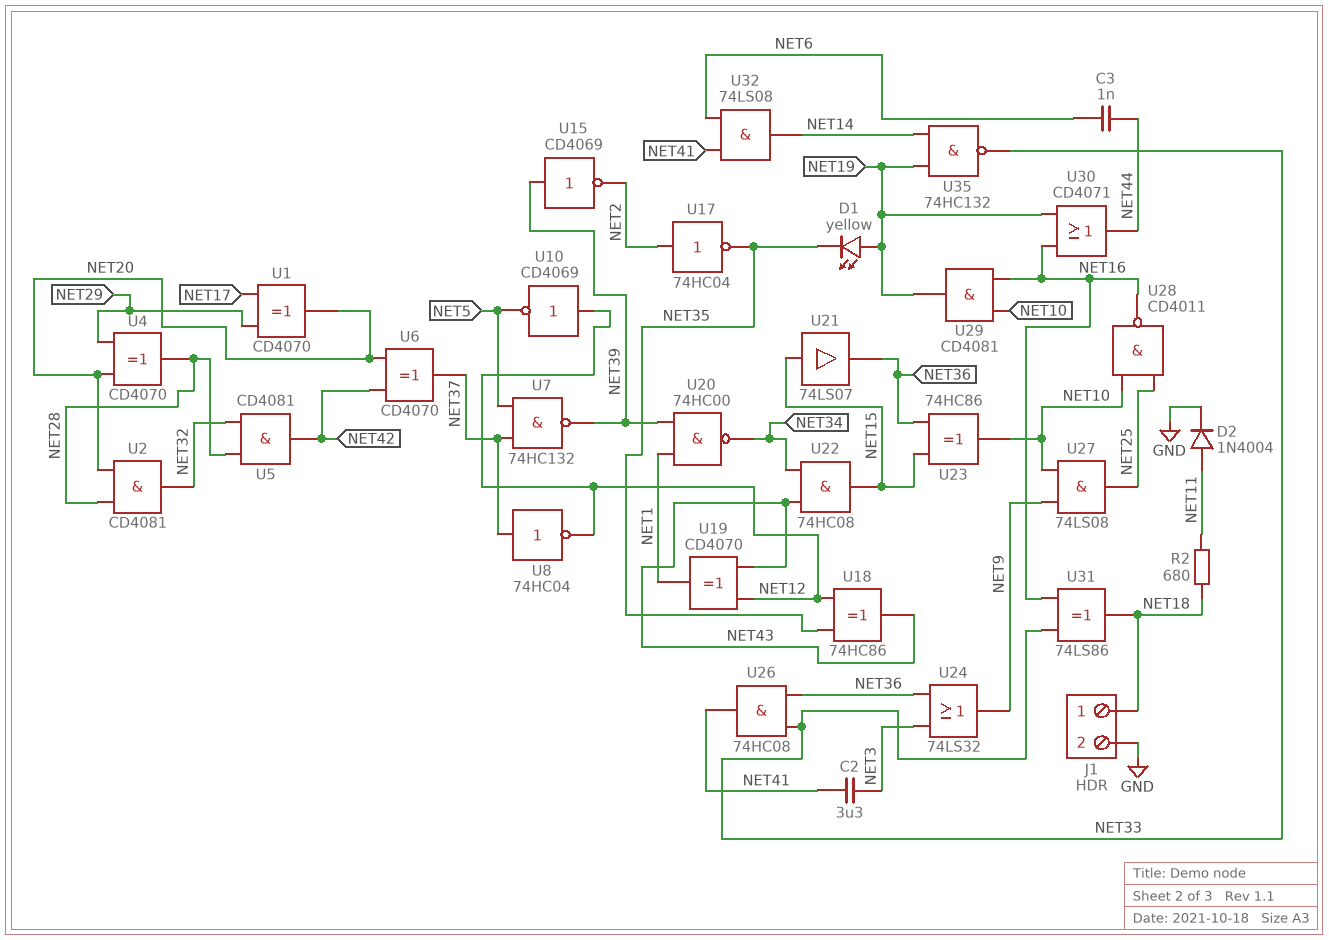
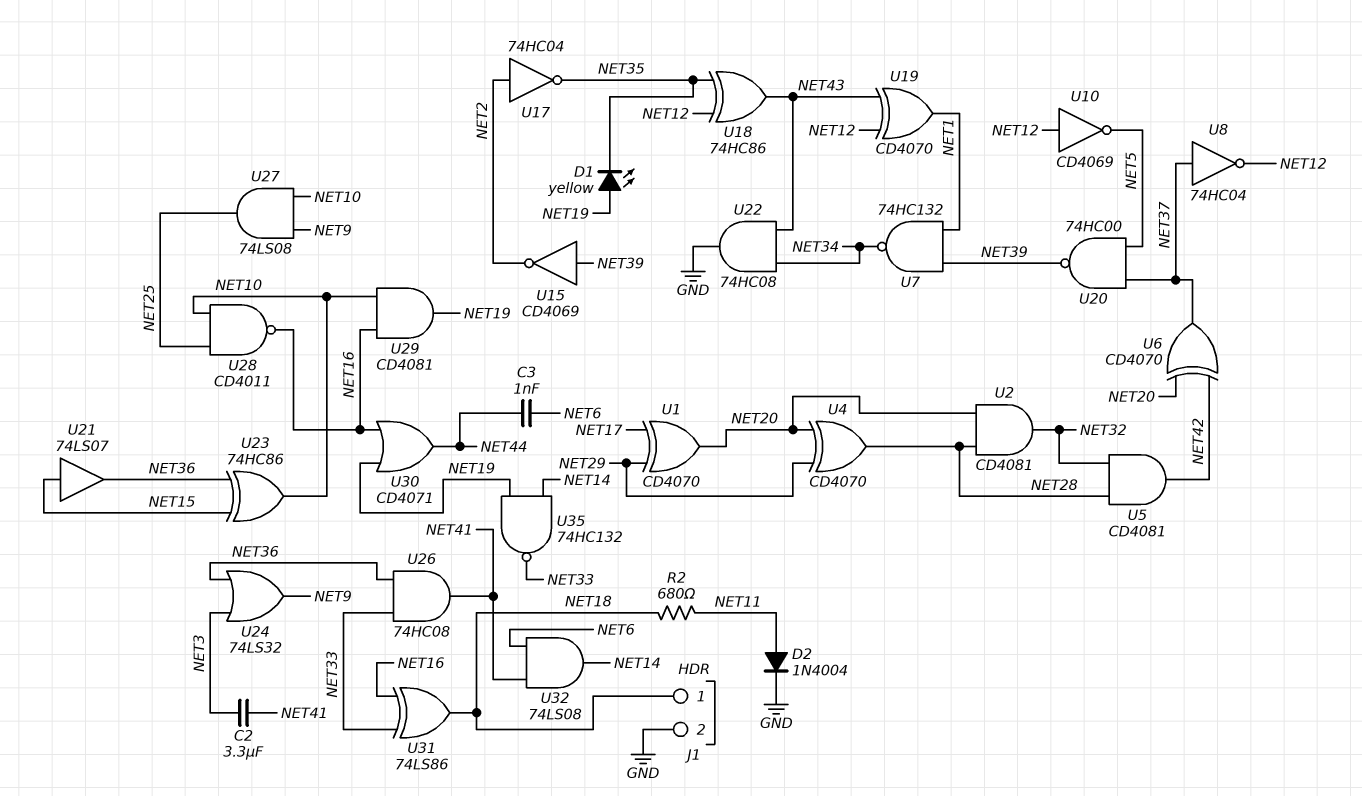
U7: NAND 74HC132 (in NET5, in NET37, out NET39) -> NAND 74HC132 (in NET1, in NET39, out NET34)
U20: NAND 74HC00 (in NET1, in NET39, out NET34) -> NAND 74HC00 (in NET5, in NET37, out NET39)
U22: AND 74HC08 (in NET34, in NET43, out NET15) -> AND 74HC08 (in NET34, in NET43, out GND)

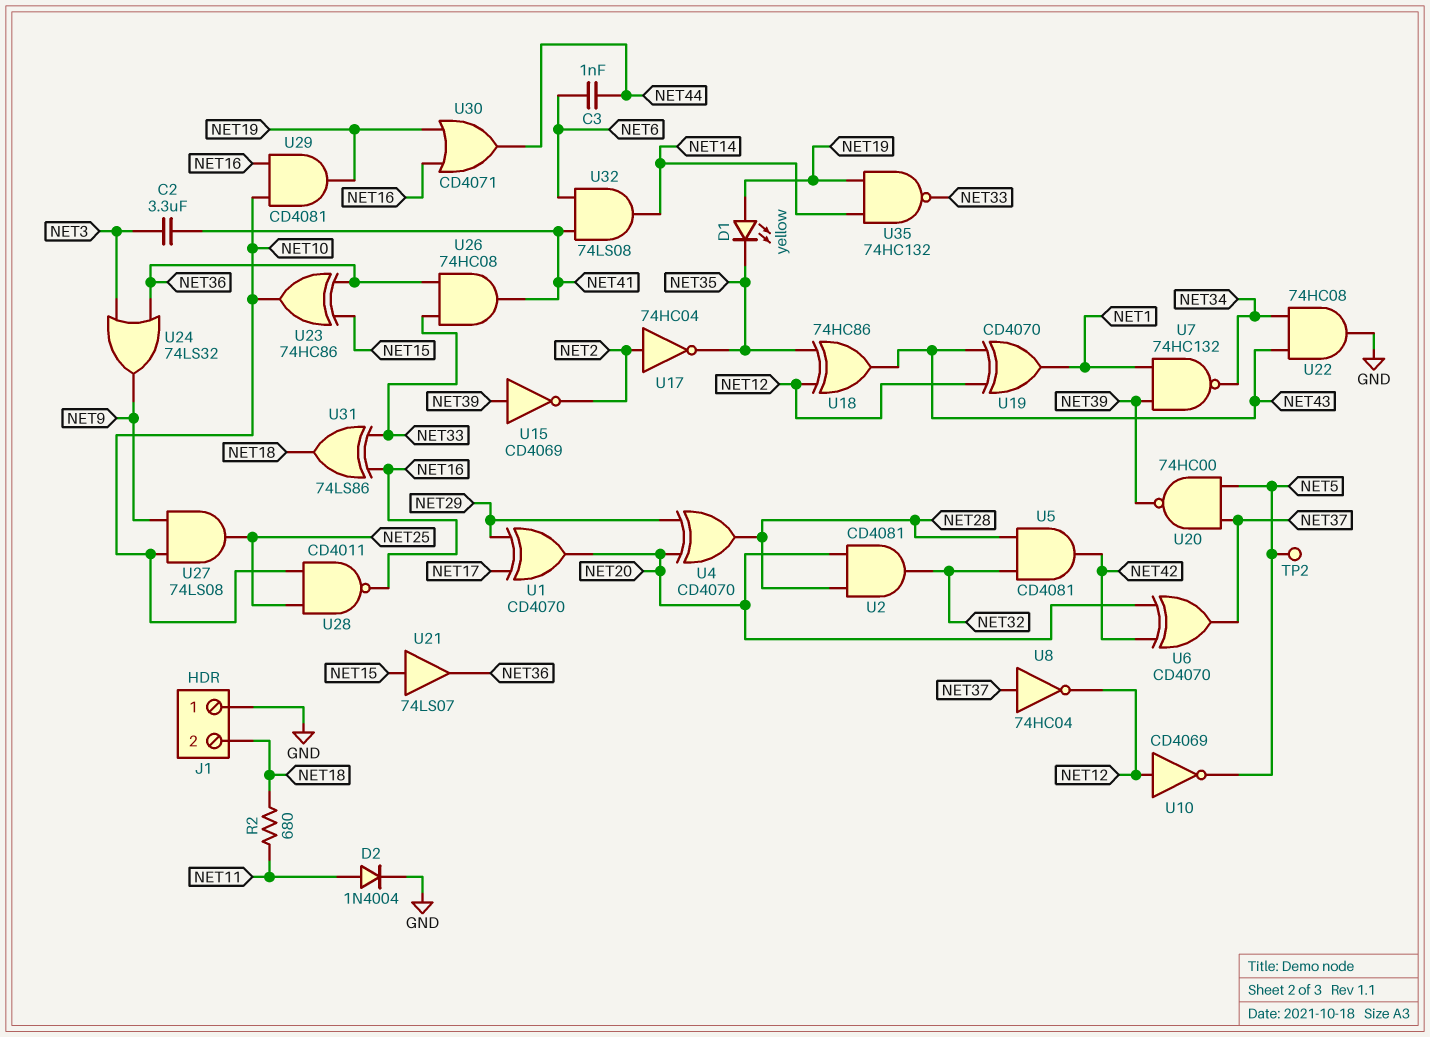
J1 pin 1: NET18 -> GND
J1 pin 2: GND -> NET18
TP2: none -> test point (NET5)

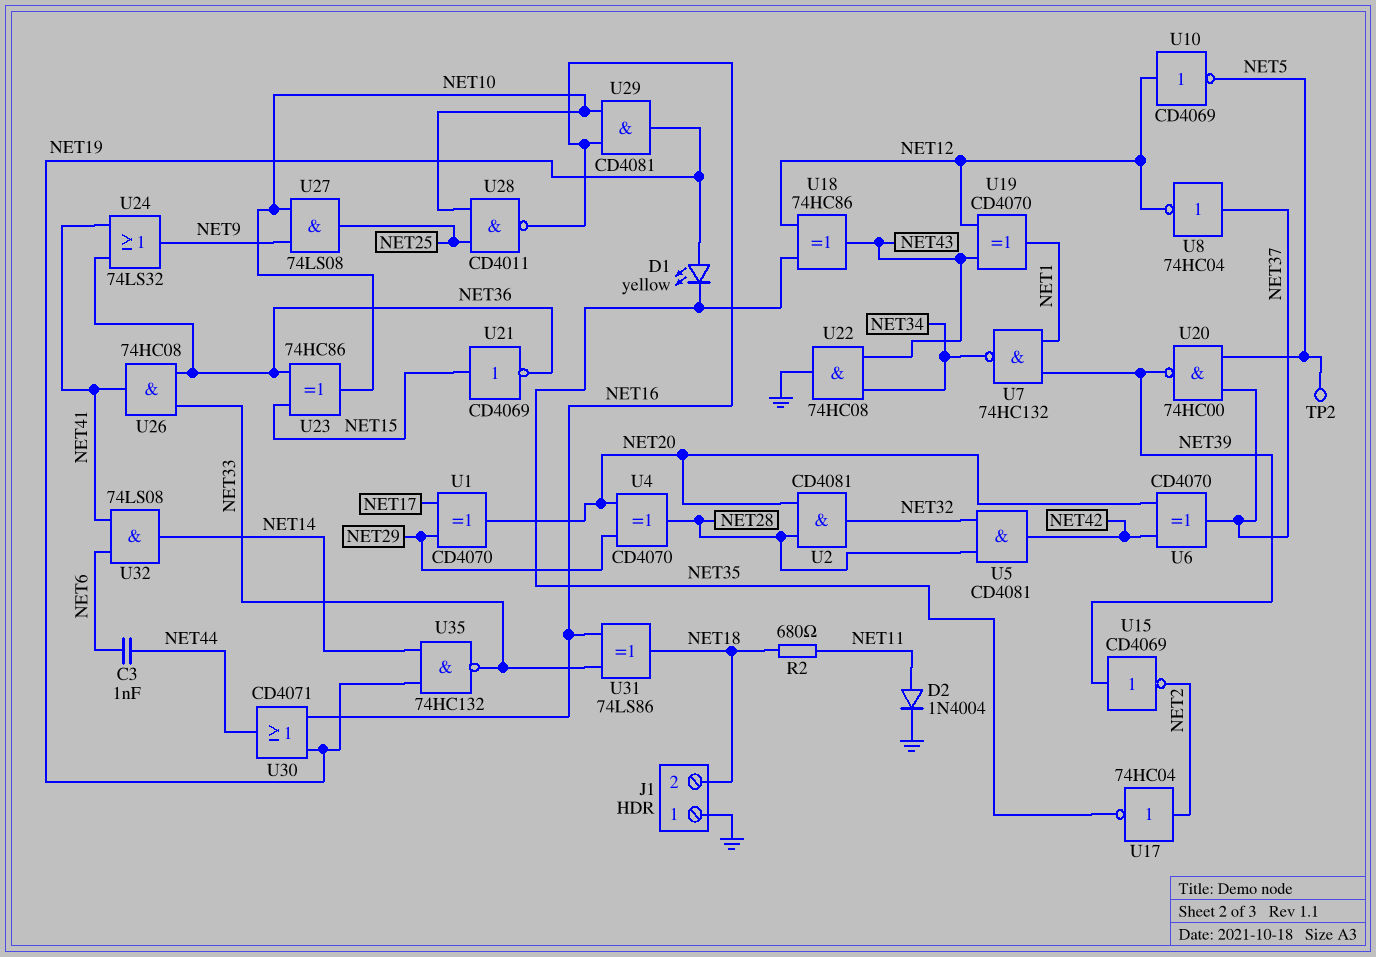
C2: 3.3uF (NET3, NET41) -> none
U21: buffer 74LS07 (in NET15, out NET36) -> NOT CD4069 (in NET15, out NET36)
U24: OR 74LS32 (in NET3, in NET36, out NET9) -> OR 74LS32 (in NET36, in NET41, out NET9)

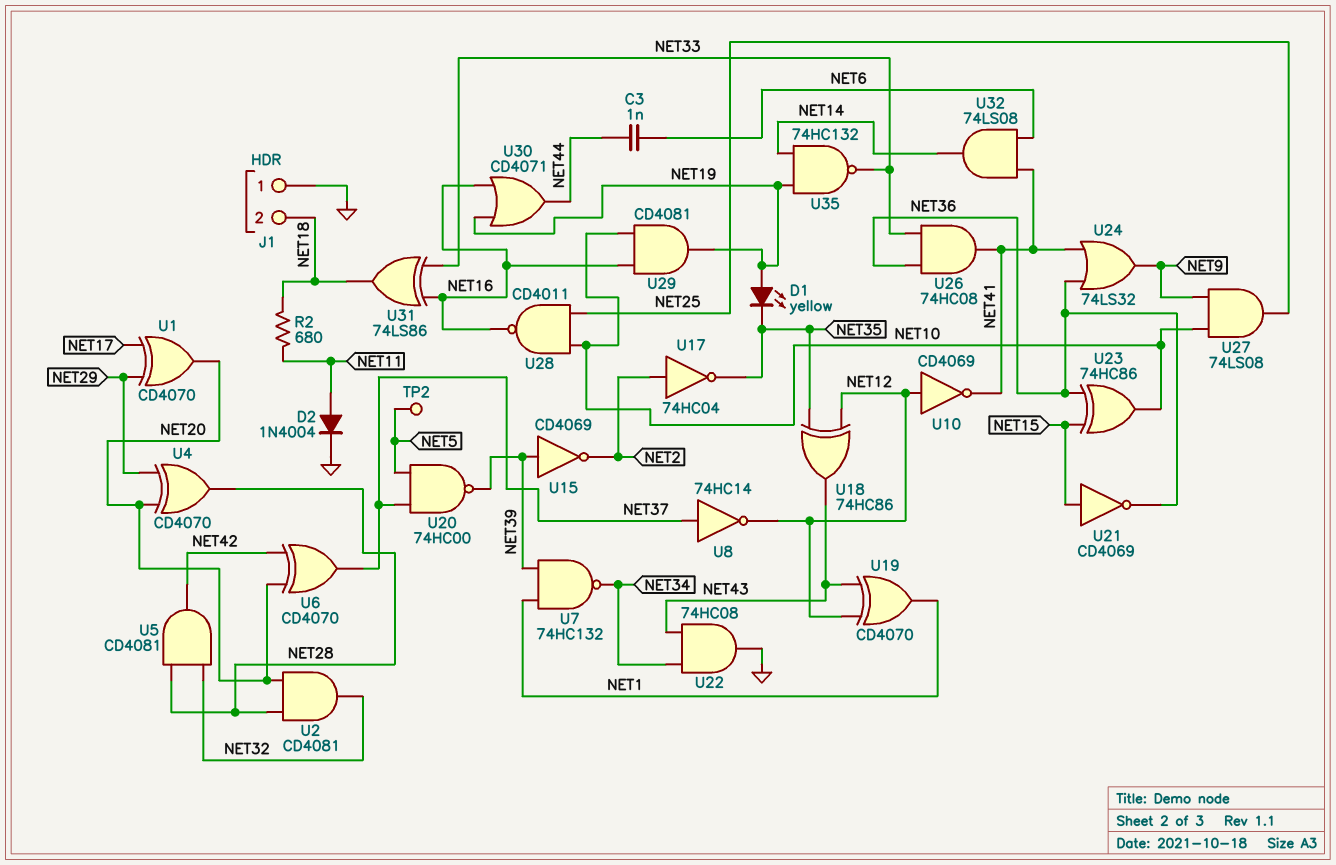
U8: NOT 74HC04 (in NET37, out NET12) -> NOT 74HC14 (in NET37, out NET12)
U10: NOT CD4069 (in NET12, out NET5) -> NOT CD4069 (in NET12, out NET41)

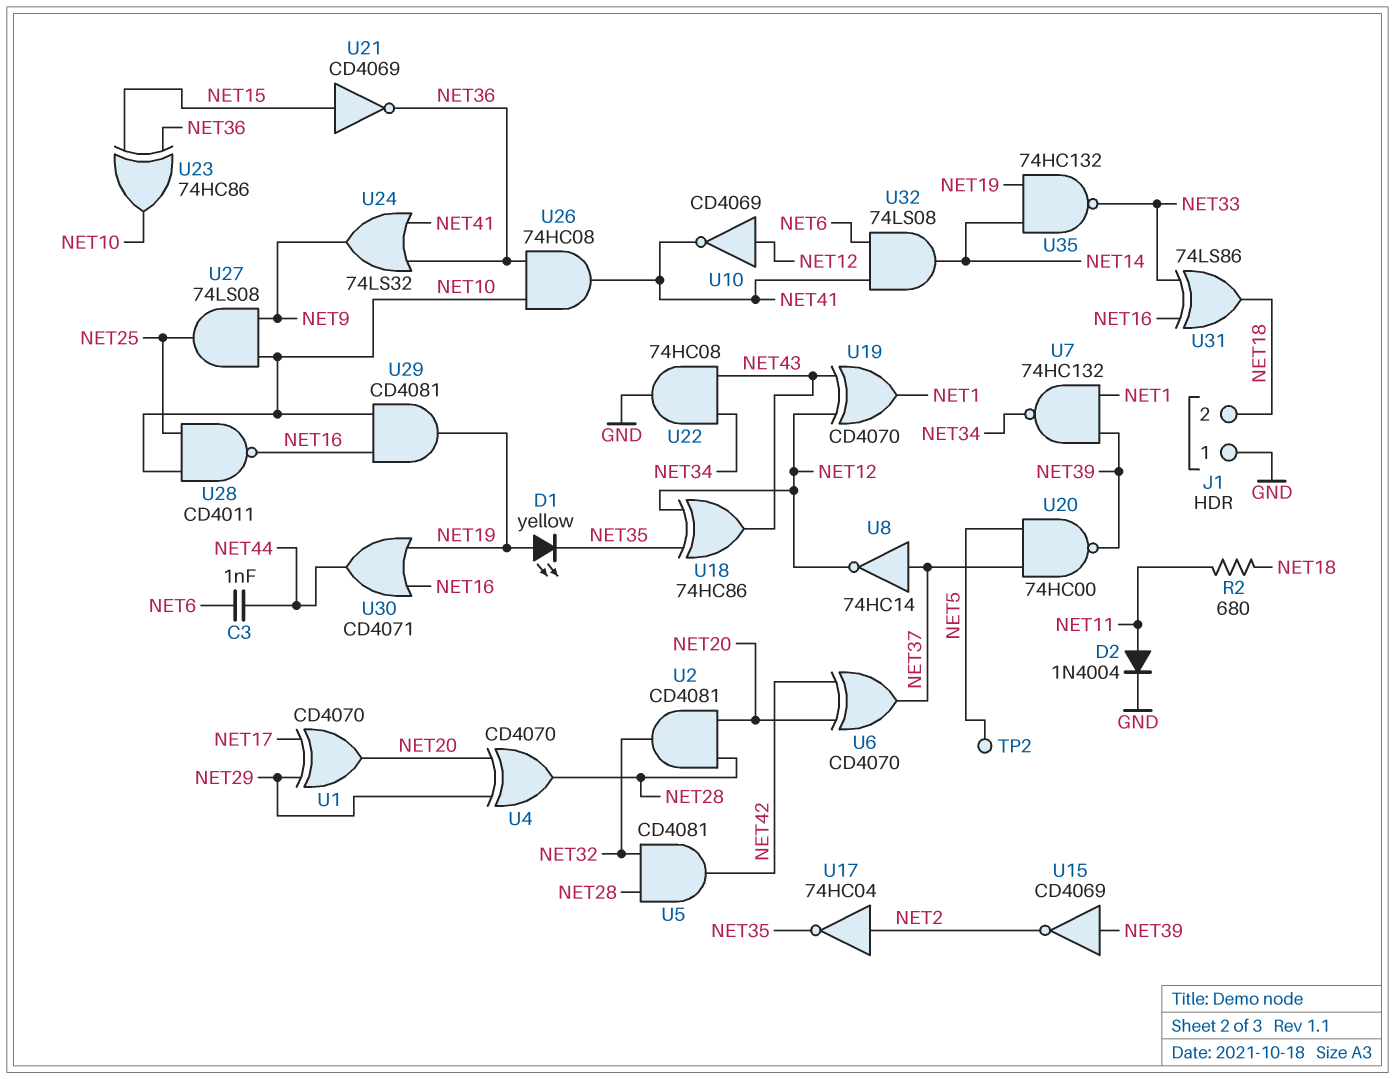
U26: AND 74HC08 (in NET33, in NET36, out NET41) -> AND 74HC08 (in NET10, in NET36, out NET41)

